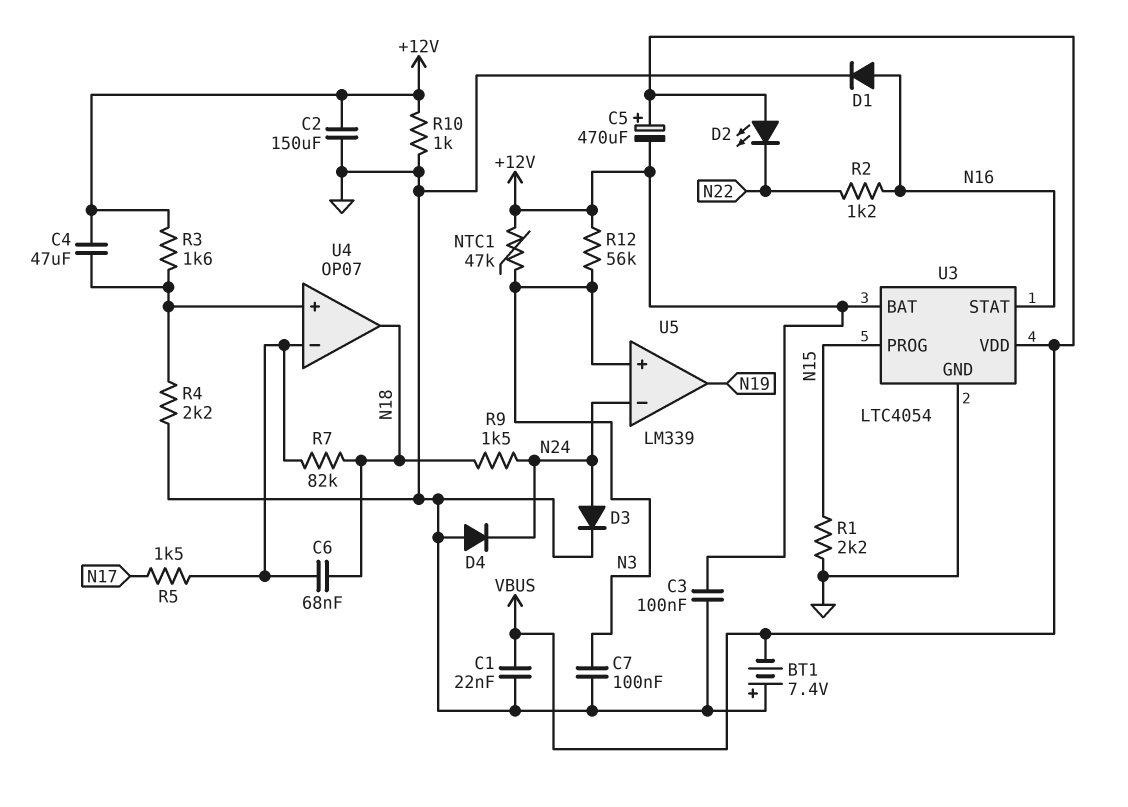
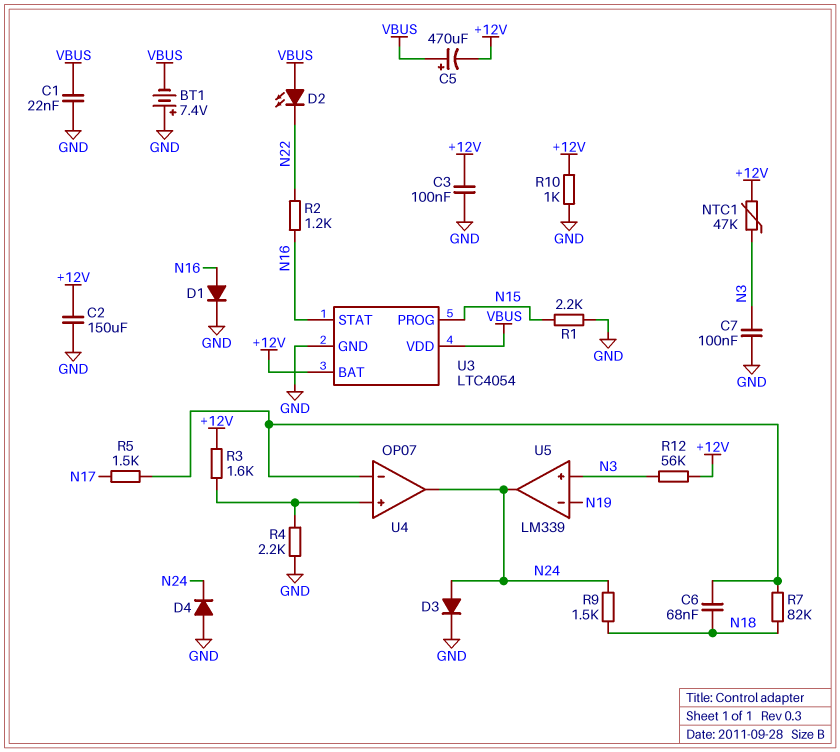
C4: 47uF (+12V, U4/in+) -> none
U4 pin out: N18 -> N24
U5 pin in-: N24 -> N19
U5 pin out: N19 -> N24

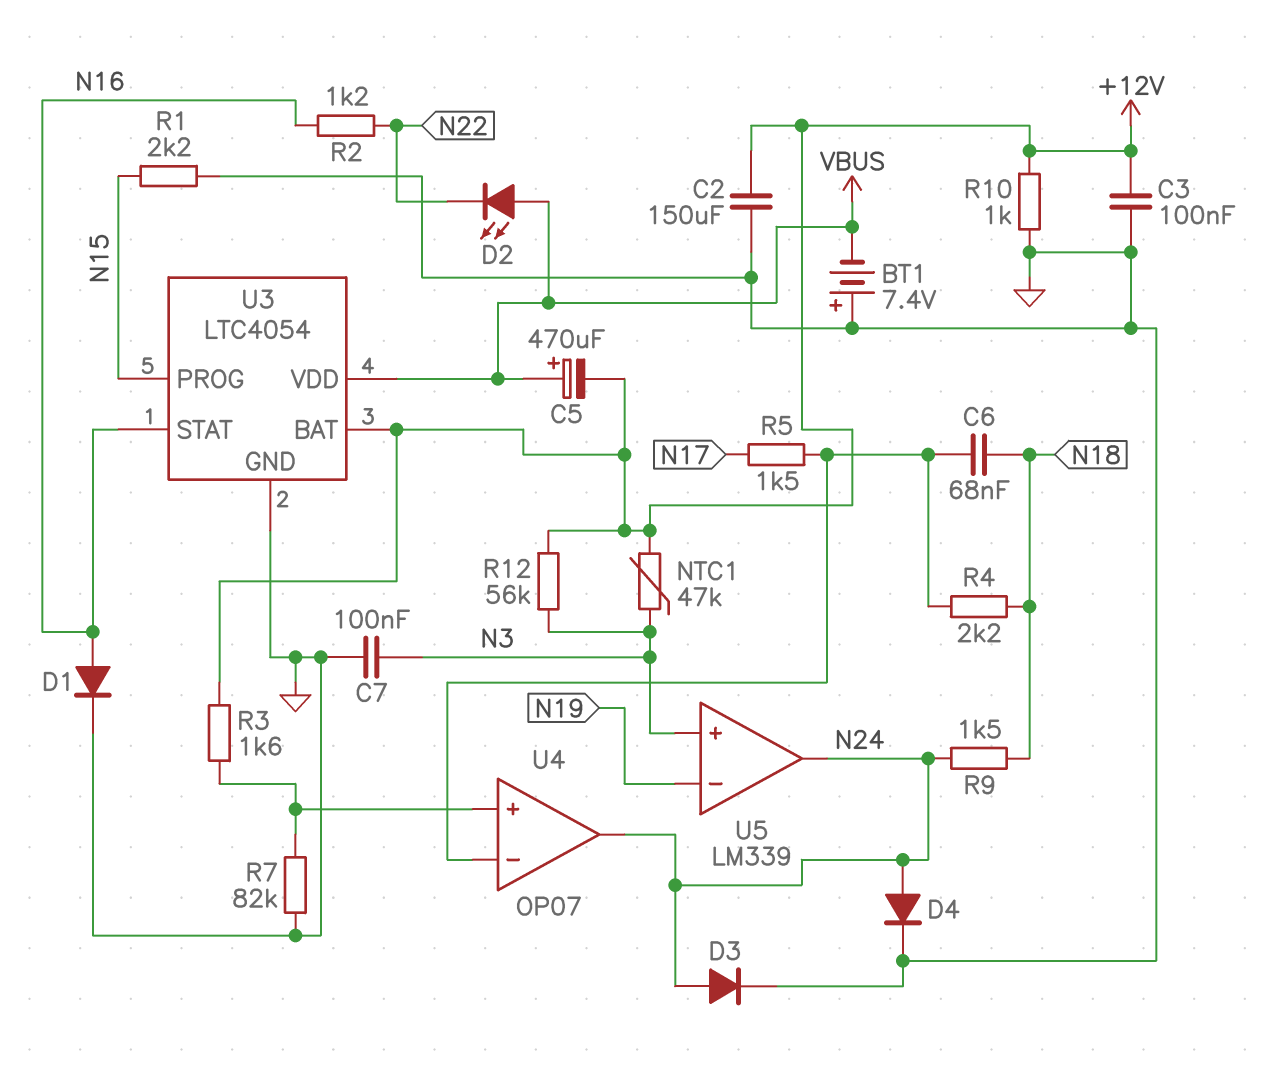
C1: 22nF (GND, VBUS) -> none
D4: diode (A GND, K N24) -> diode (A N24, K GND)
R4: 2.2k (GND, U4/in+) -> 2.2k (N18, U4/in-)
R7: 82k (N18, U4/in-) -> 82k (GND, U4/in+)

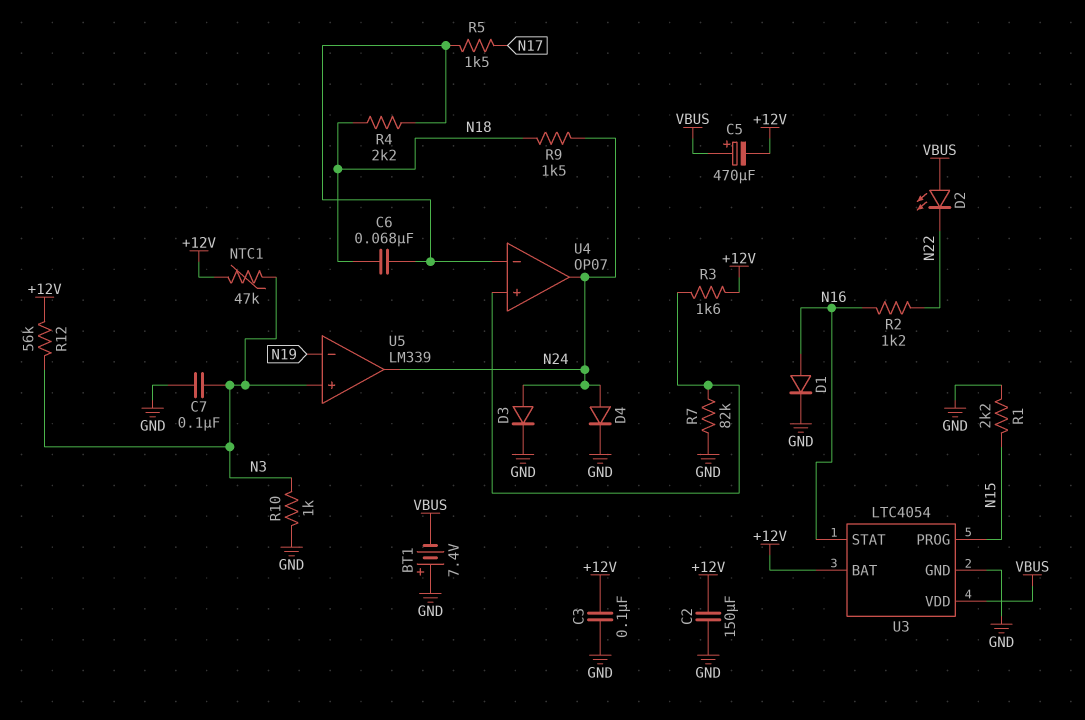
R10: 1k (+12V, GND) -> 1k (GND, N3)

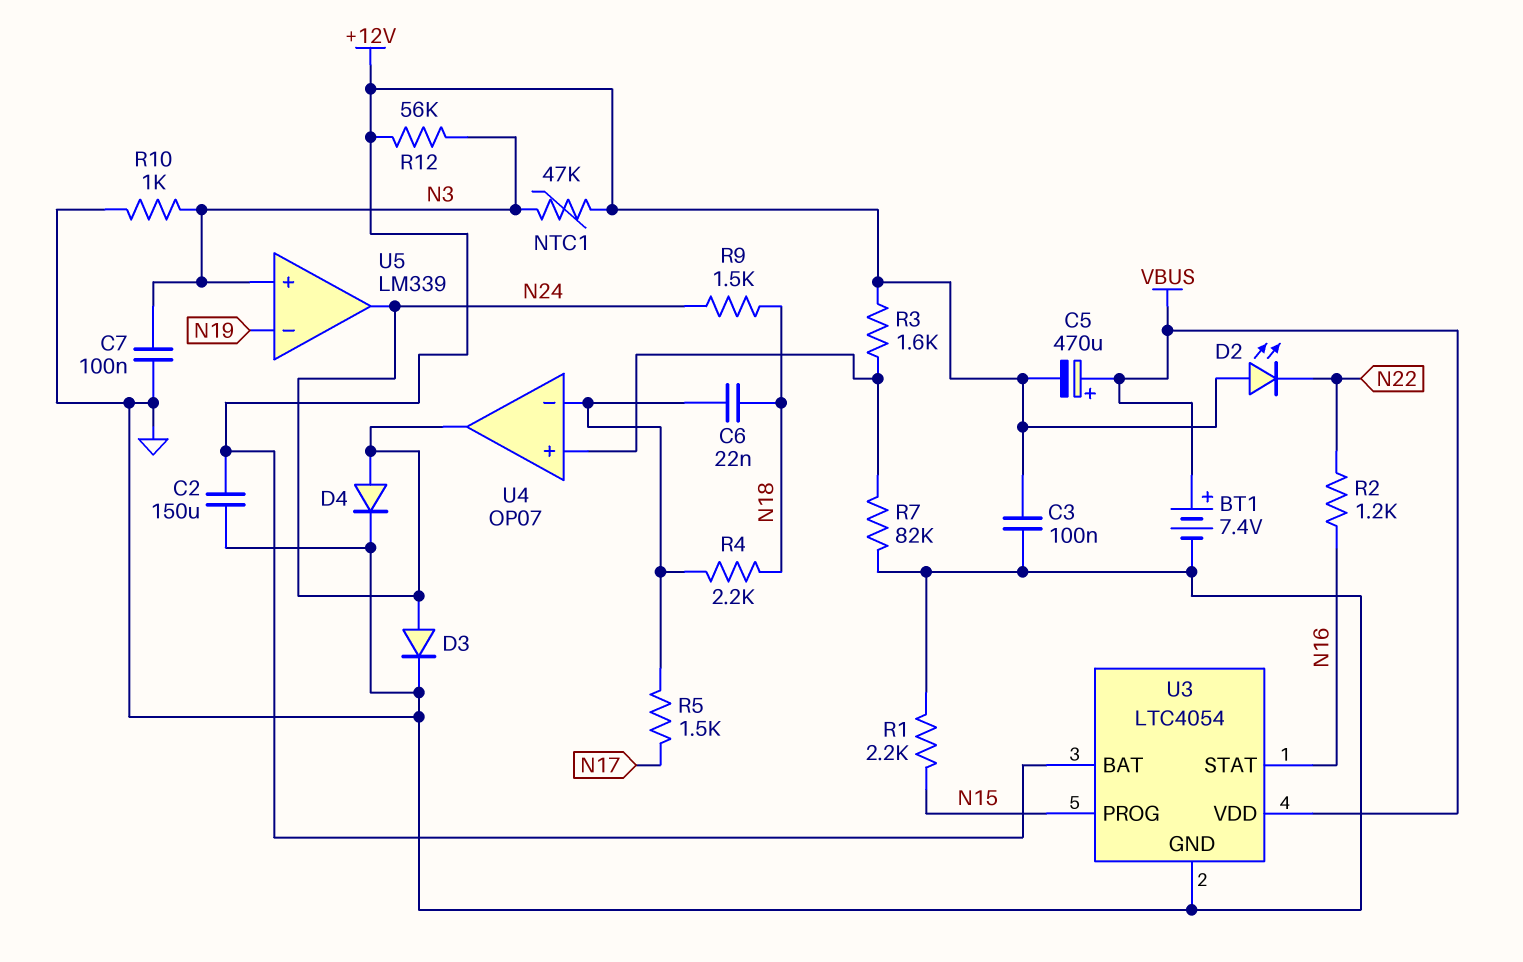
BT1: 7.4V (plus GND, minus VBUS) -> 7.4V (plus VBUS, minus GND)
C6: 68nF (N18, U4/in-) -> 22nF (N18, U4/in-)
D1: diode (A N16, K GND) -> none
D2: LED (A VBUS, K N22) -> LED (A +12V, K N22)

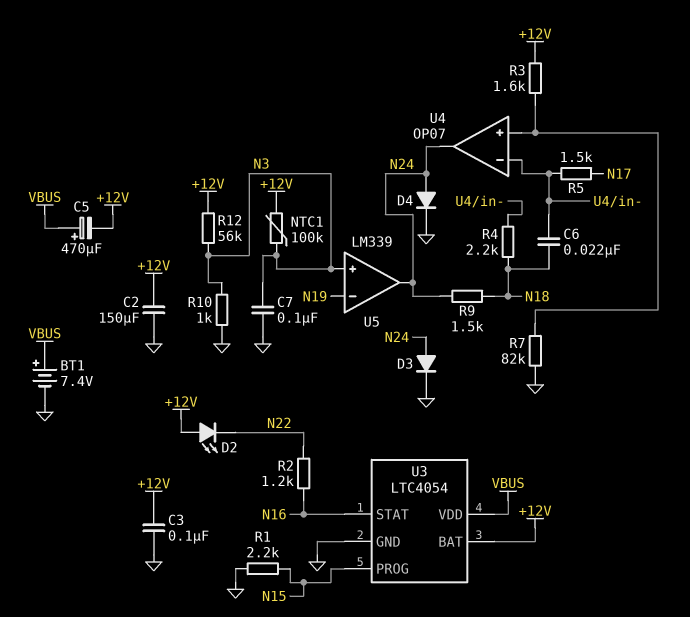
NTC1: 47k (+12V, N3) -> 100k (+12V, N3)

